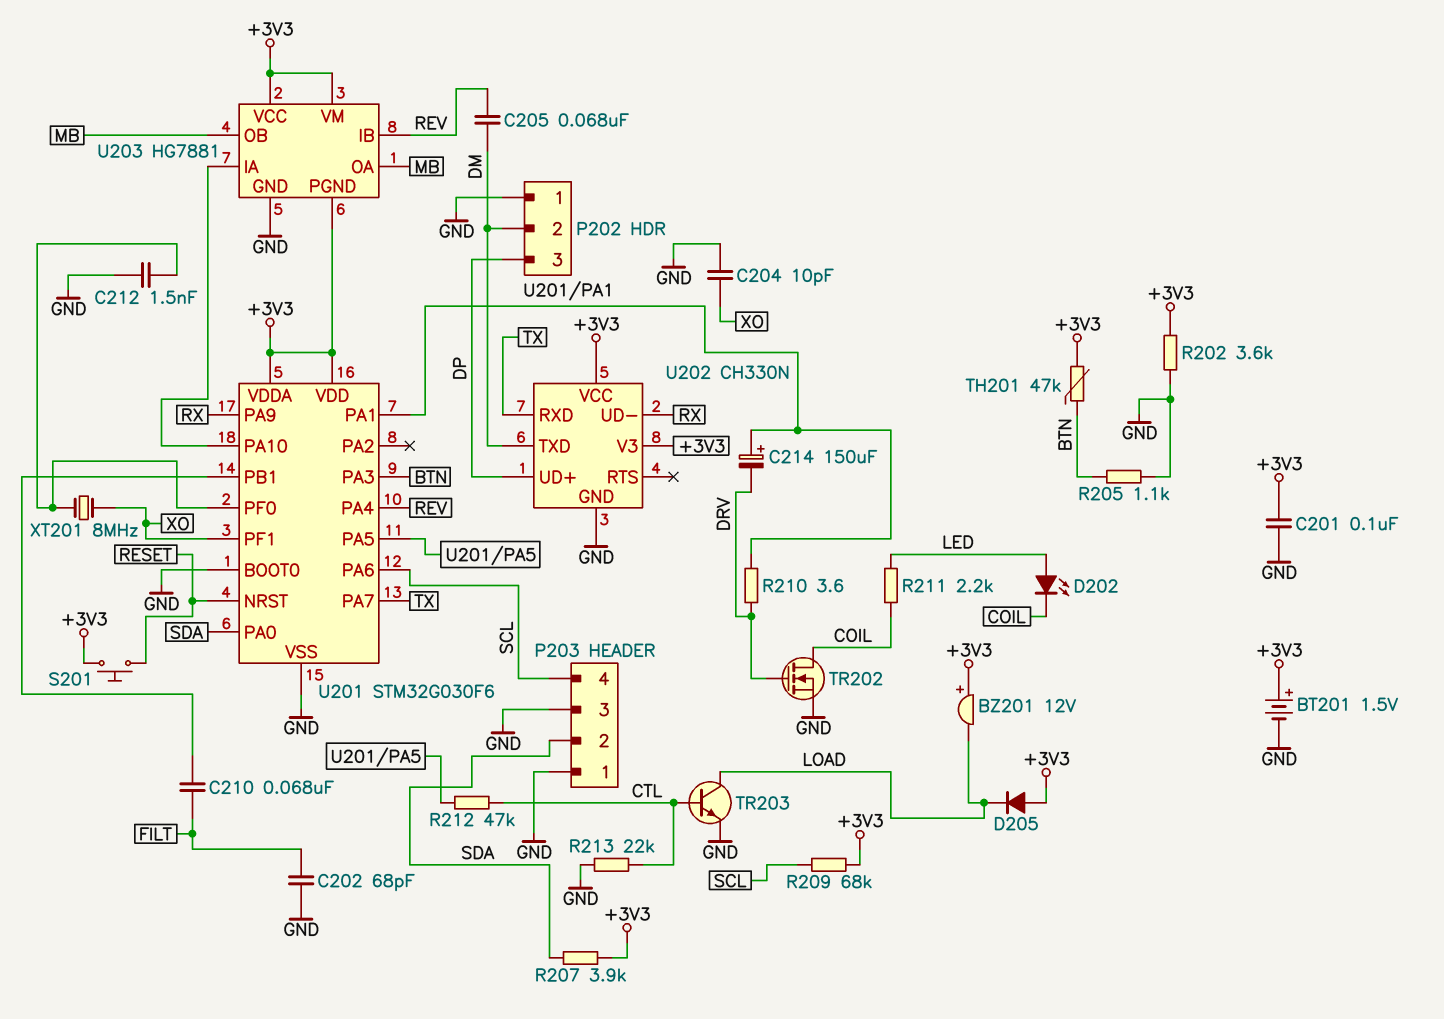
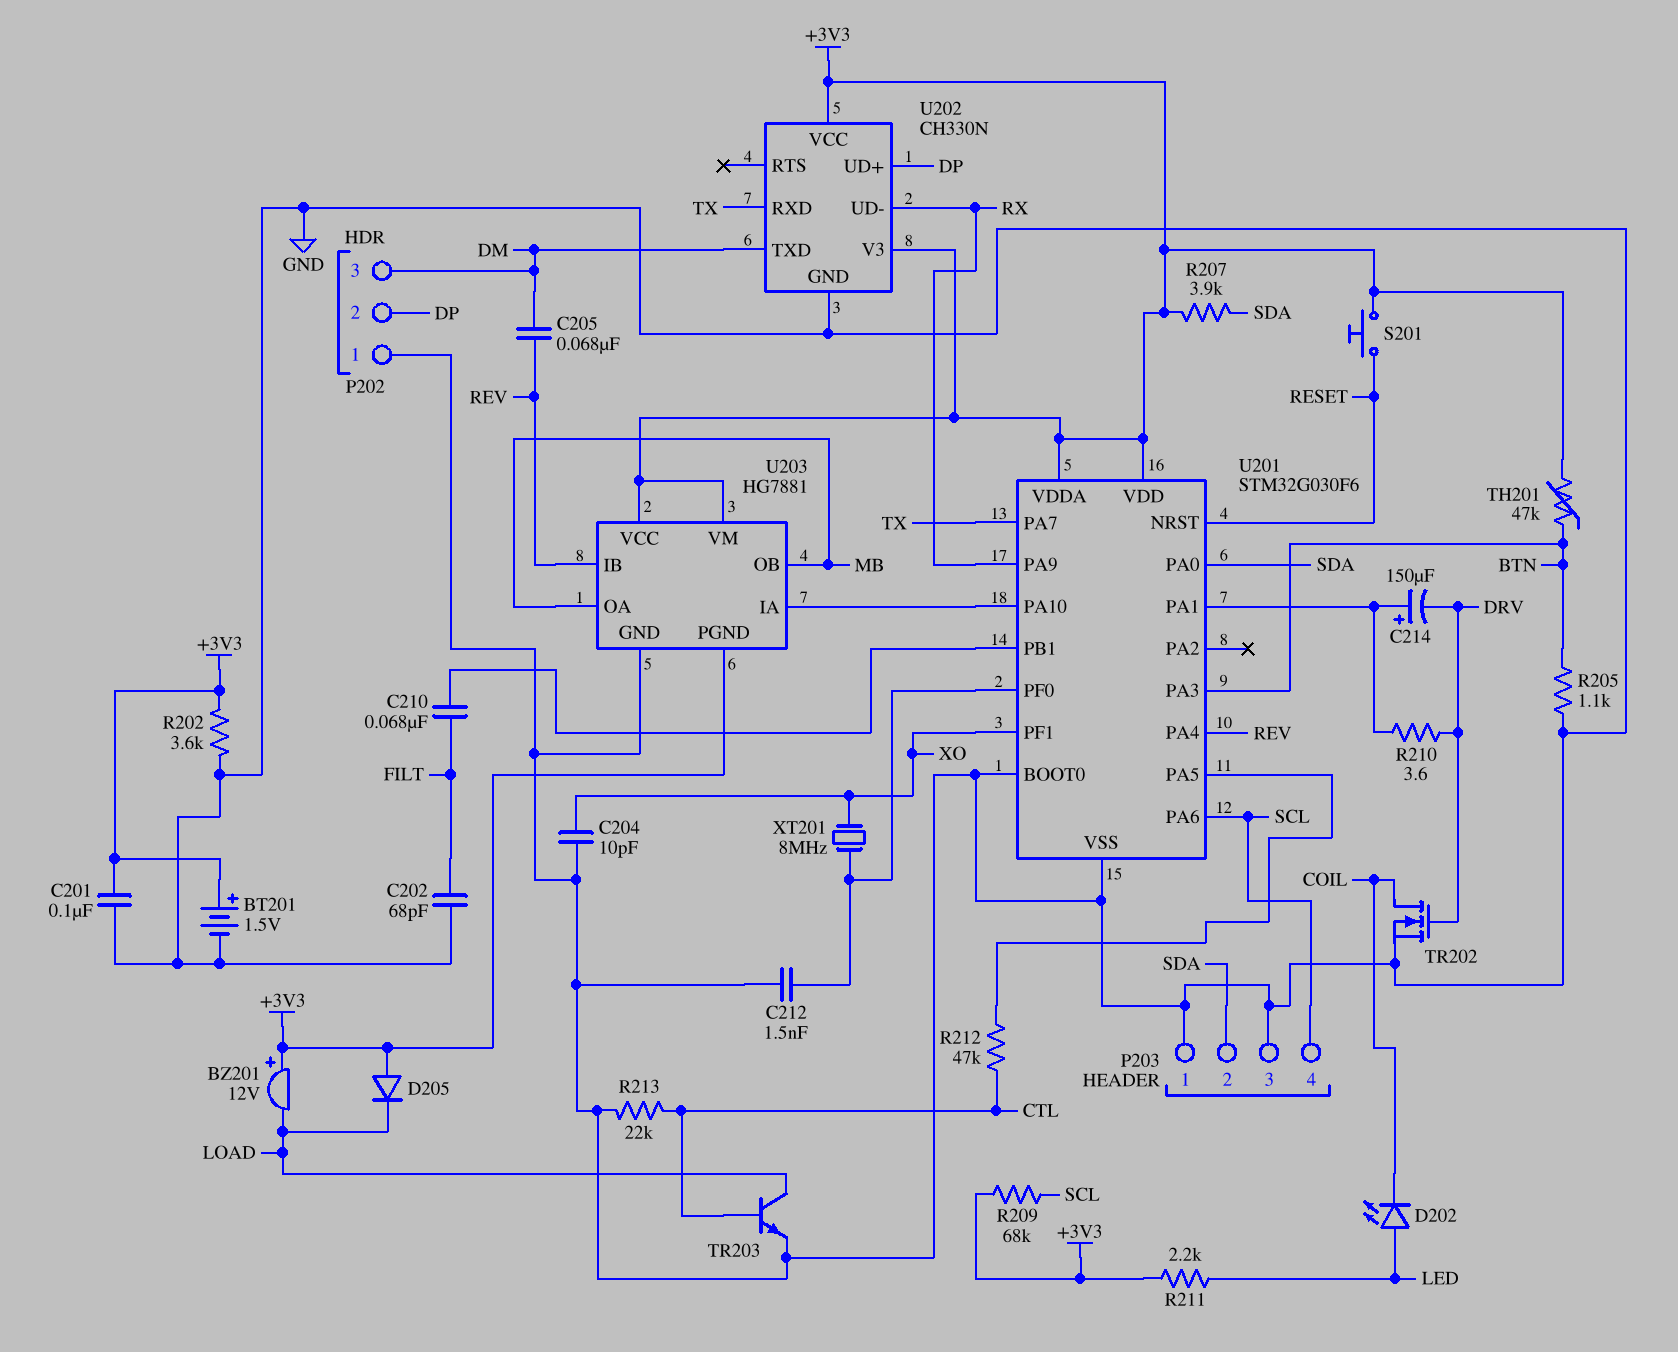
P202 pin 2: DM -> DP
P202 pin 3: DP -> DM
R211: 2.2k (COIL, LED) -> 2.2k (+3V3, LED)

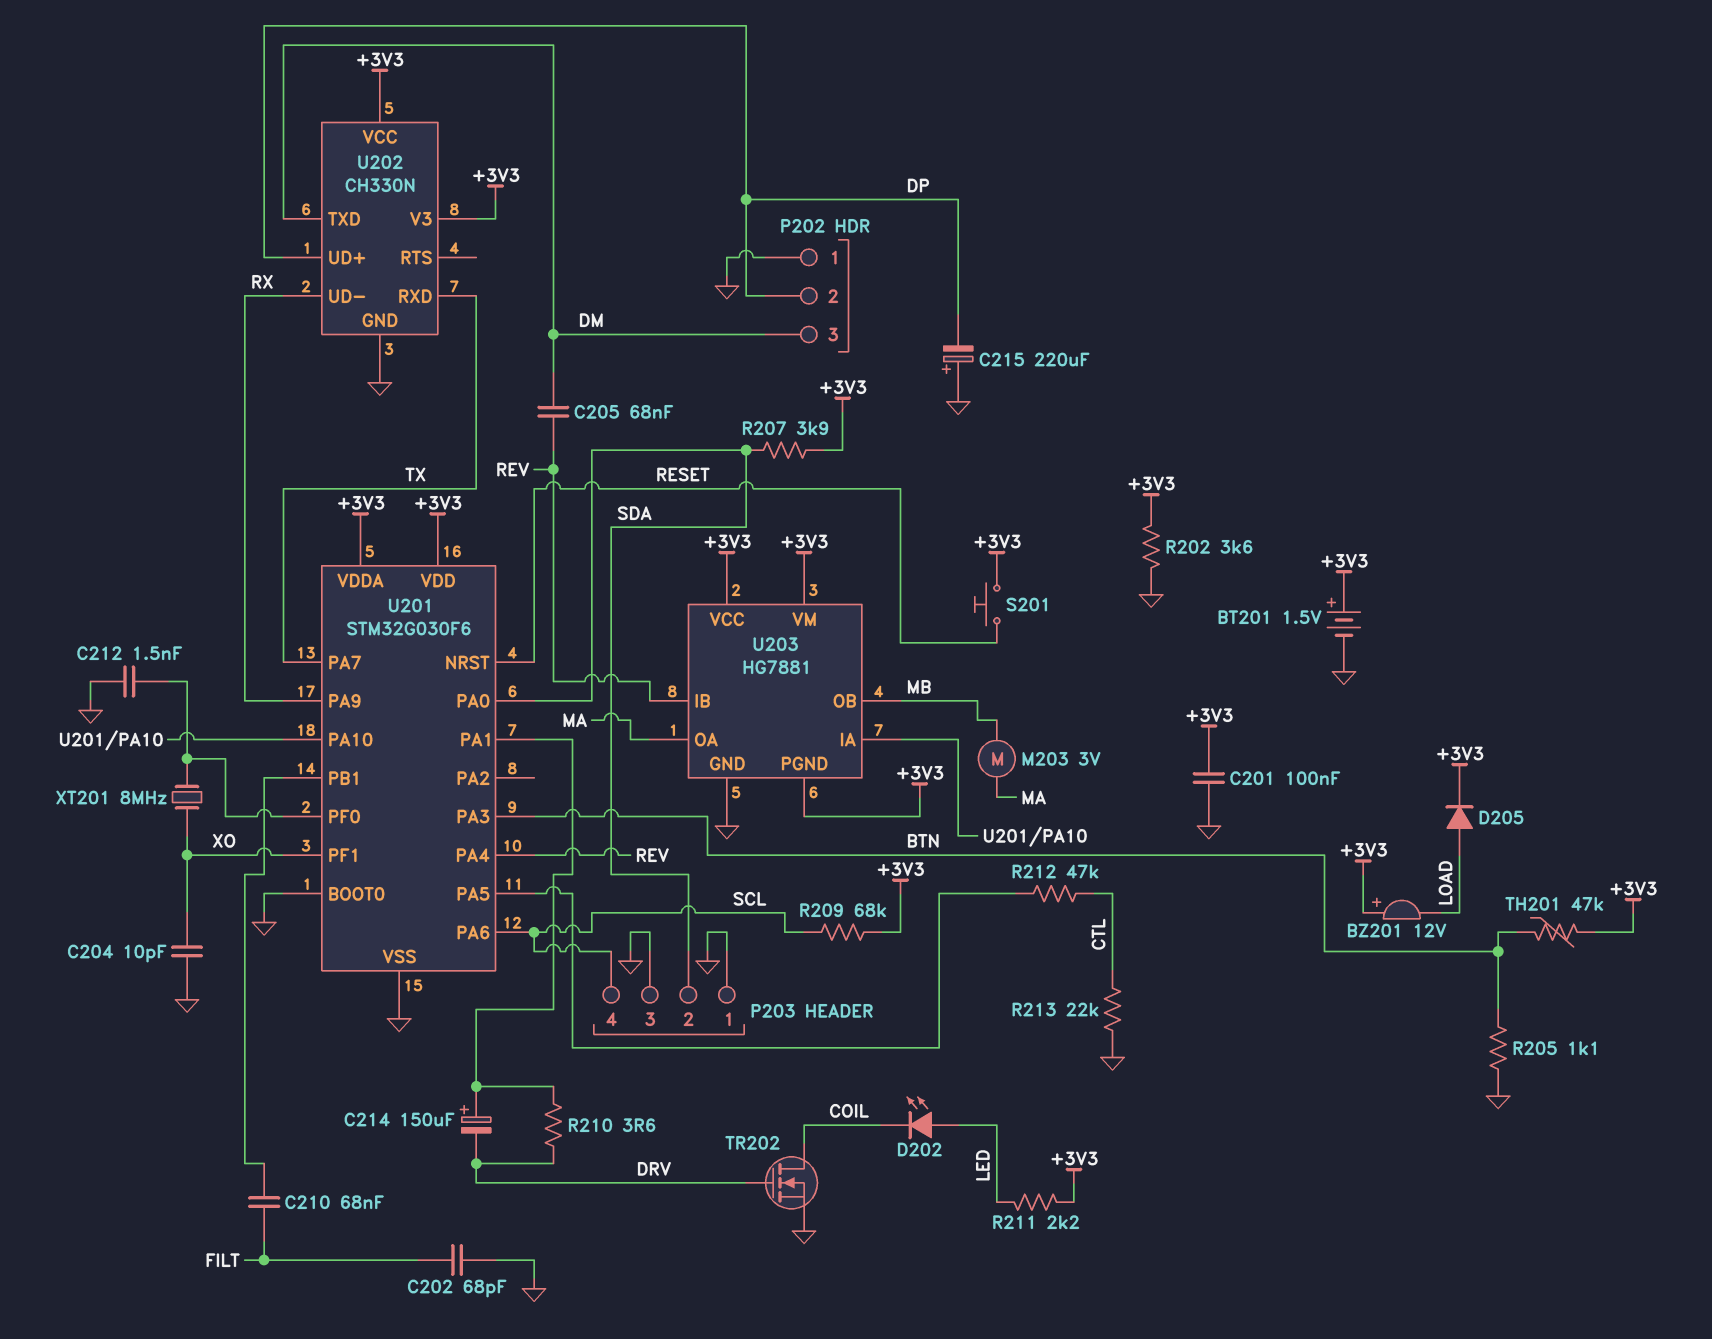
C215: none -> 220uF (plus GND, minus DP)
D205: diode (A +3V3, K LOAD) -> diode (A LOAD, K +3V3)
M203: none -> motor 3V (MA, MB)
TR203: NPN (B CTL, C LOAD, E GND) -> none
U203 pin OA: MB -> MA

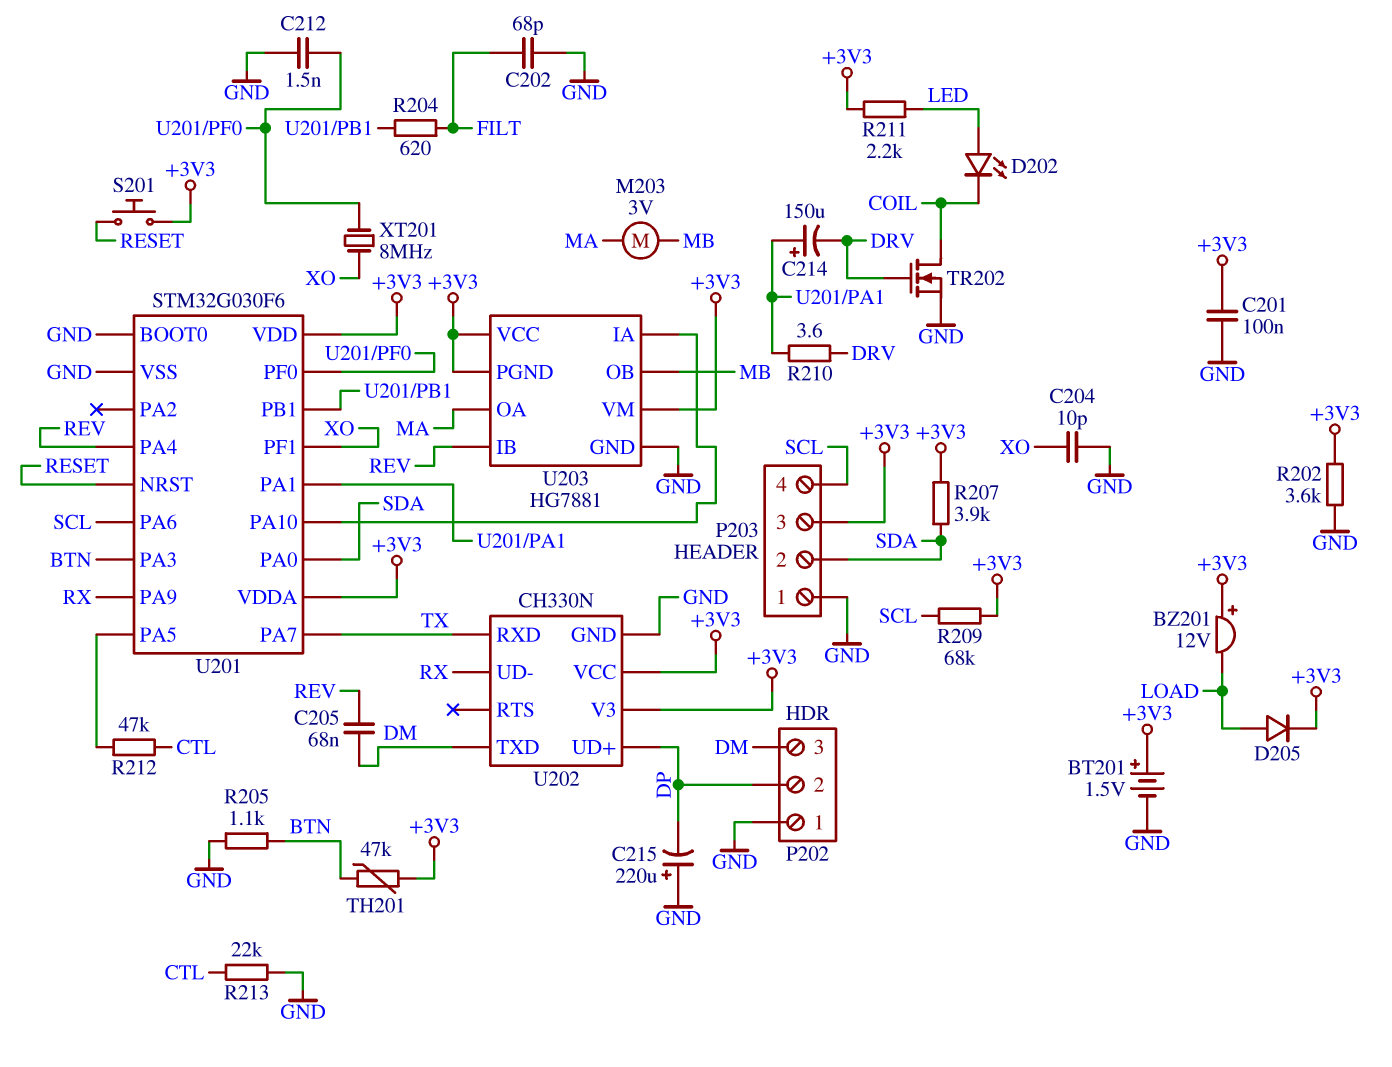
C210: 68nF (FILT, U201/PB1) -> none
P203 pin 3: GND -> +3V3
R204: none -> 620 (FILT, U201/PB1)

